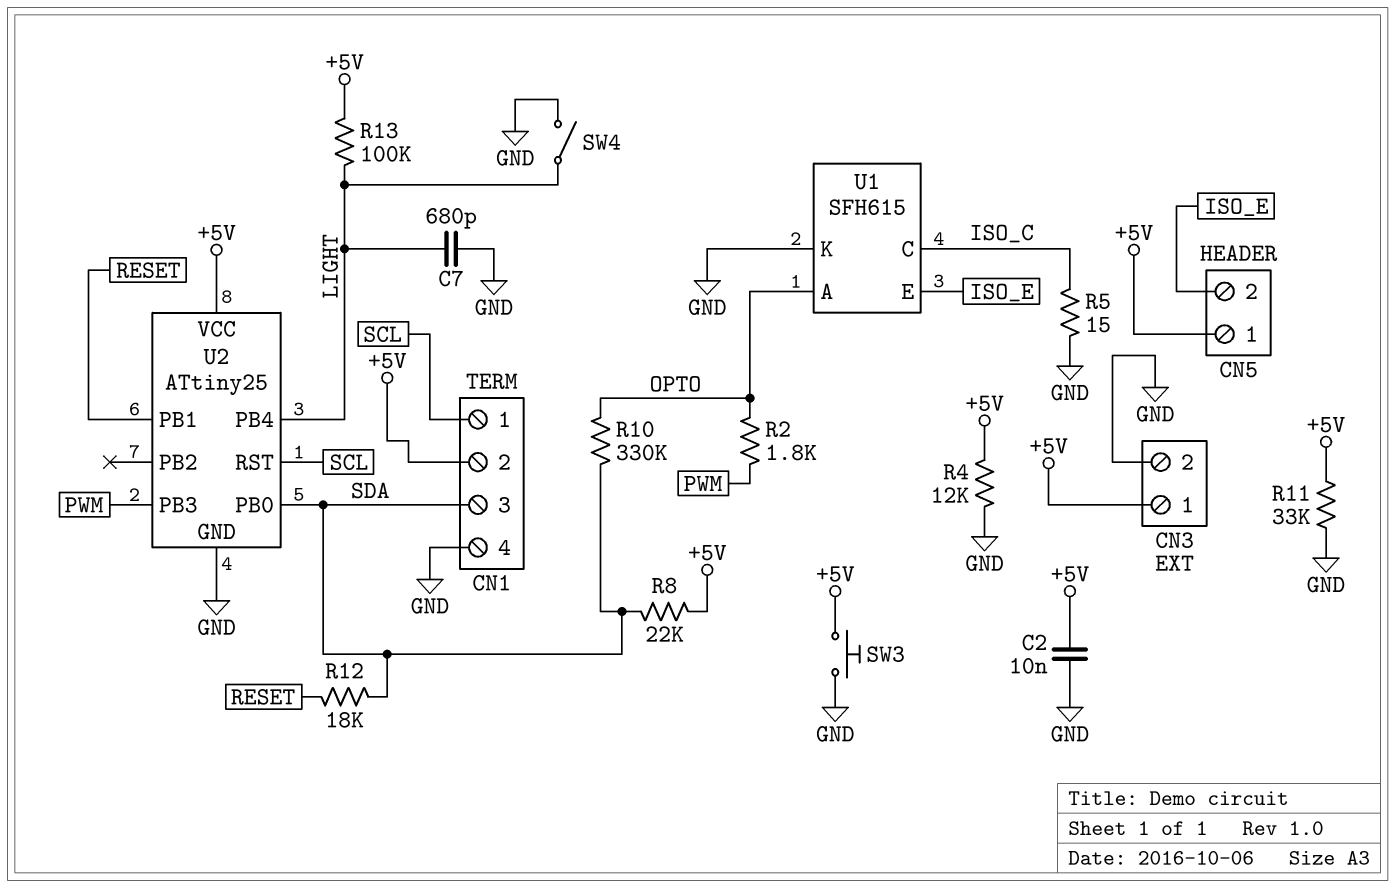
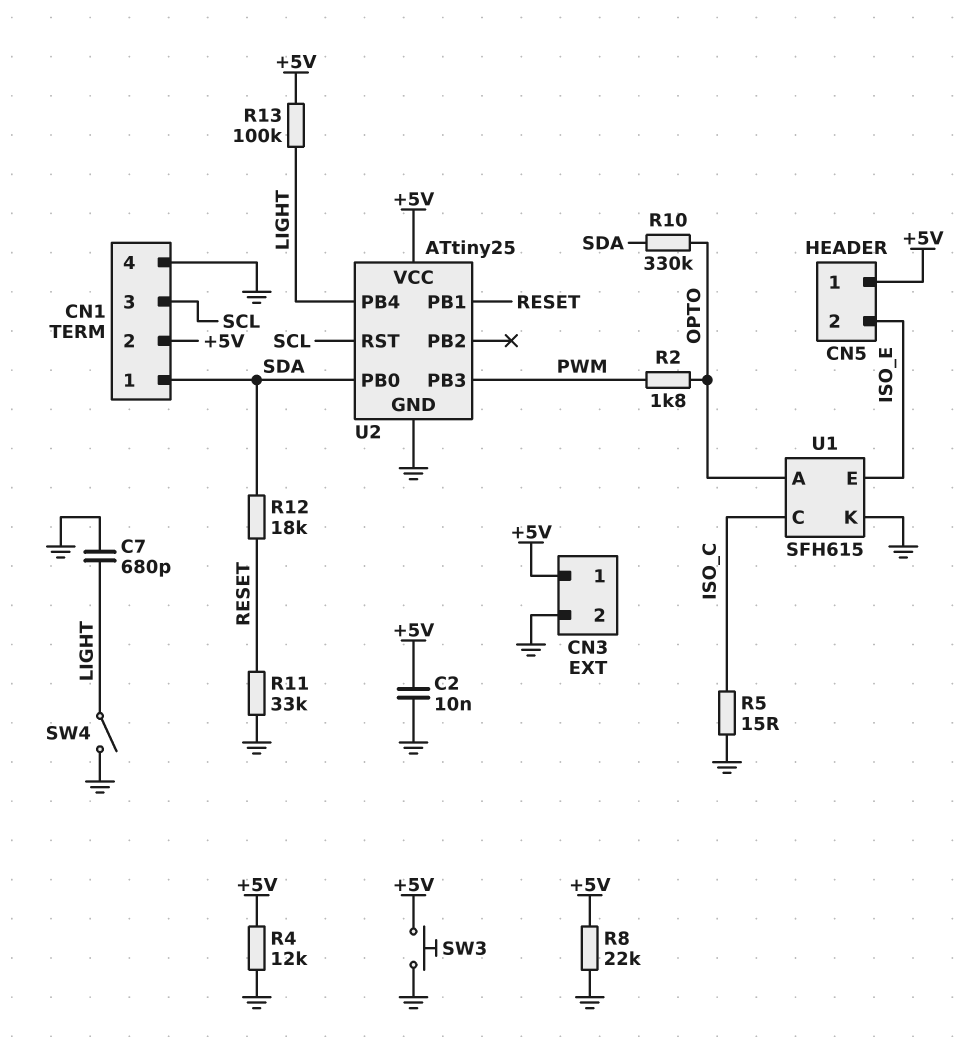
CN1 pin 1: SCL -> SDA
CN1 pin 3: SDA -> SCL
R8: 22k (+5V, SDA) -> 22k (+5V, GND)
R11: 33k (+5V, GND) -> 33k (GND, RESET)

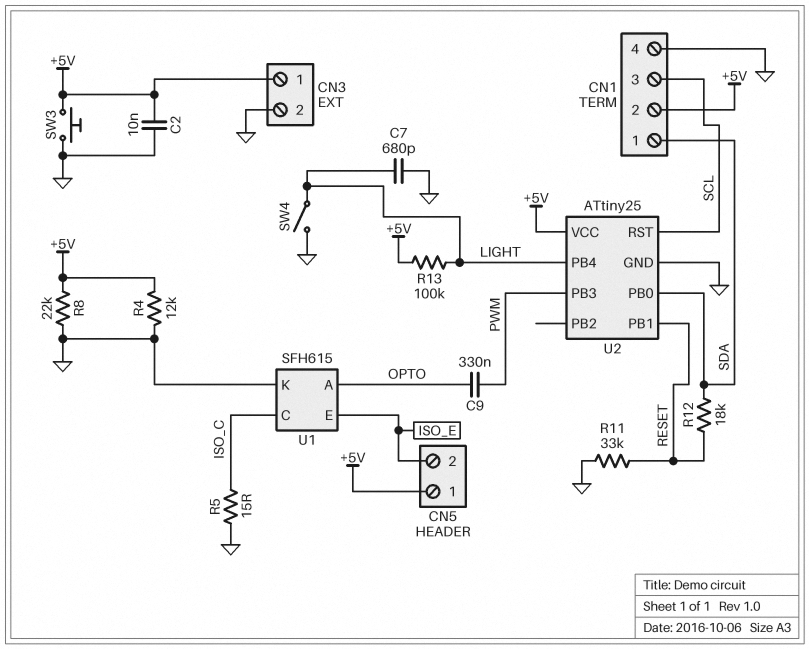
C9: none -> 330nF (OPTO, PWM)
R2: 1.8k (OPTO, PWM) -> none
R10: 330k (OPTO, SDA) -> none

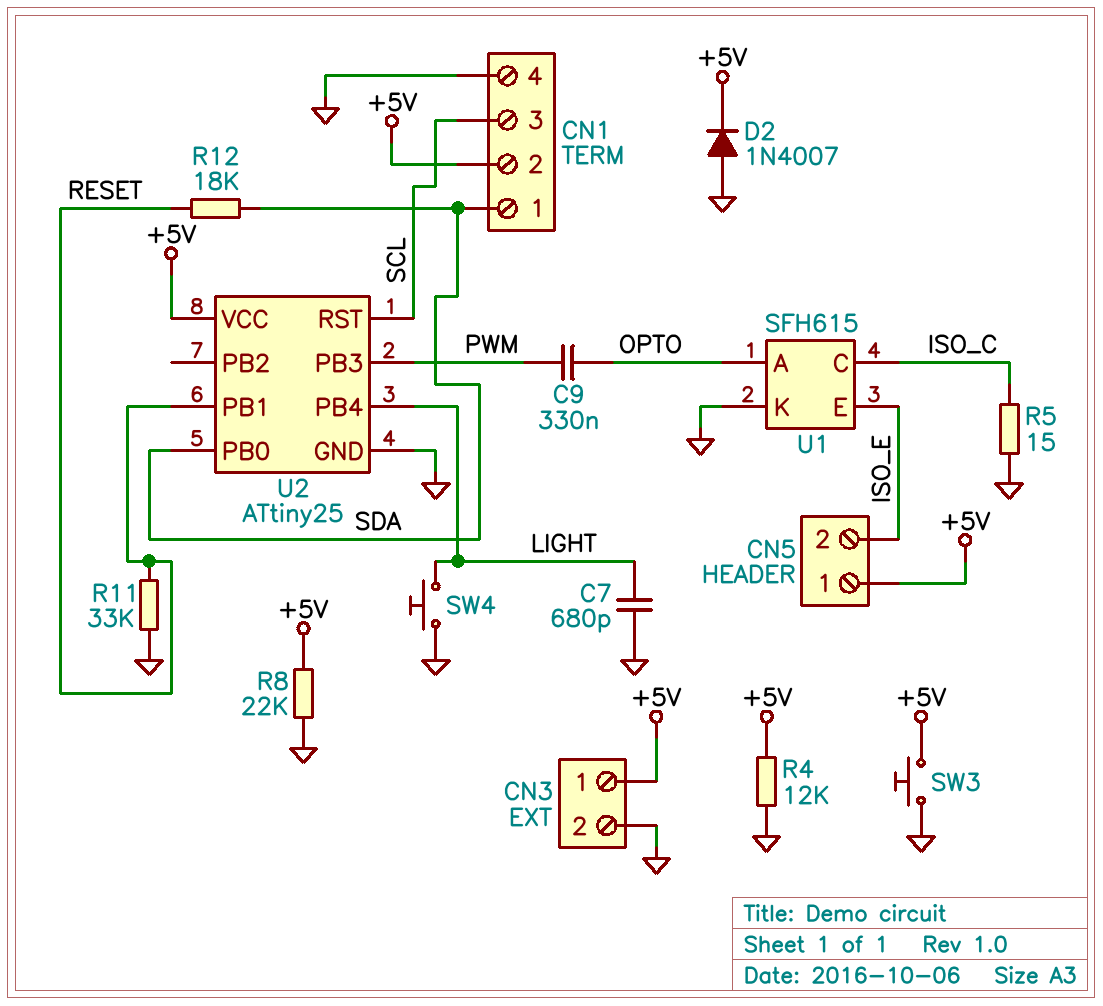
C2: 10nF (+5V, GND) -> none
D2: none -> diode 1N4007 (A GND, K +5V)
R13: 100k (+5V, LIGHT) -> none
SW4: switch (GND, LIGHT) -> button (GND, LIGHT)

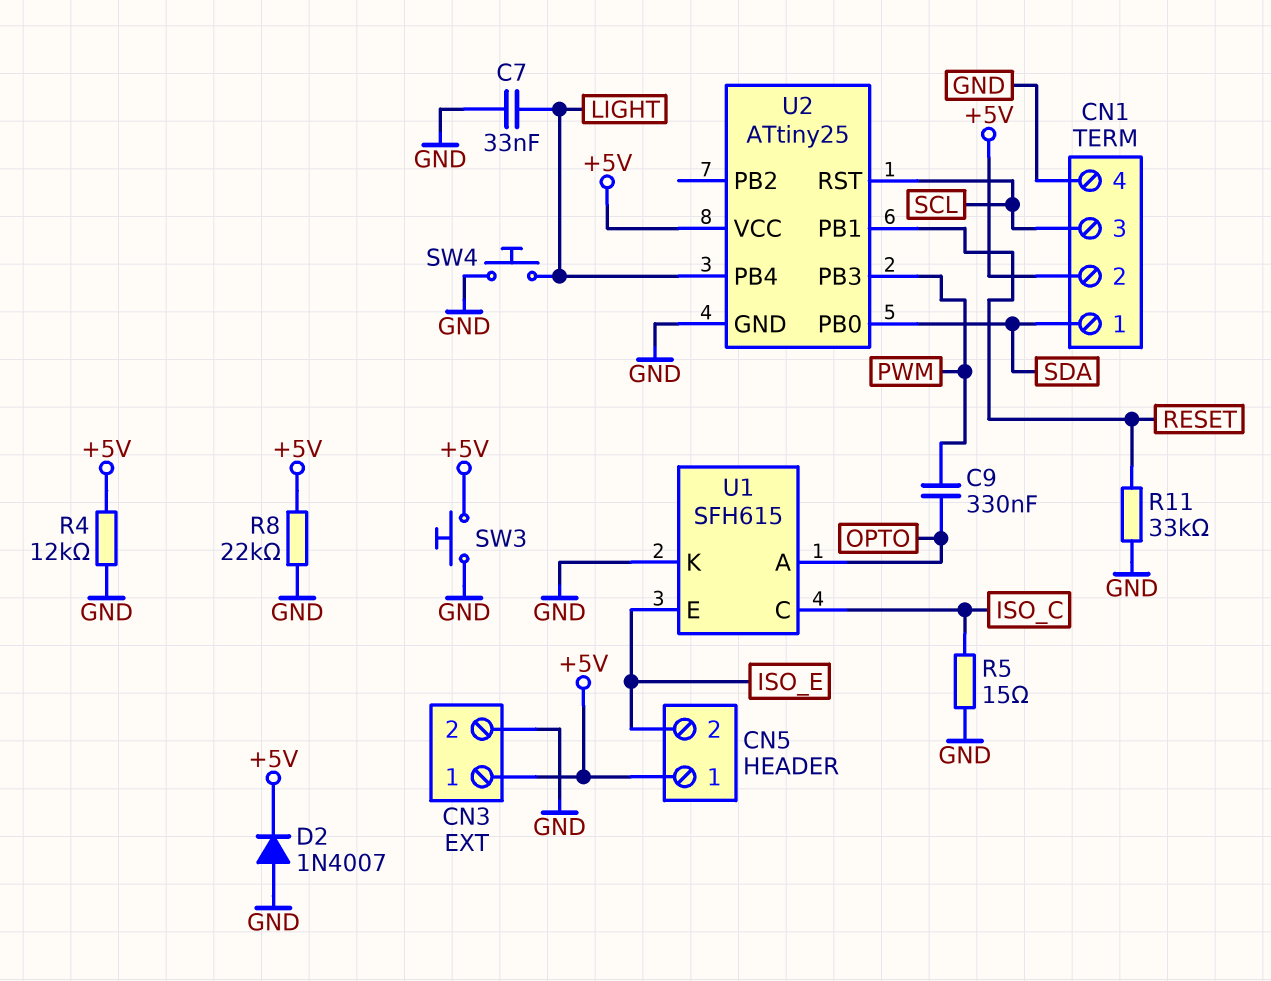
C7: 680pF (GND, LIGHT) -> 33nF (GND, LIGHT)
R12: 18k (RESET, SDA) -> none

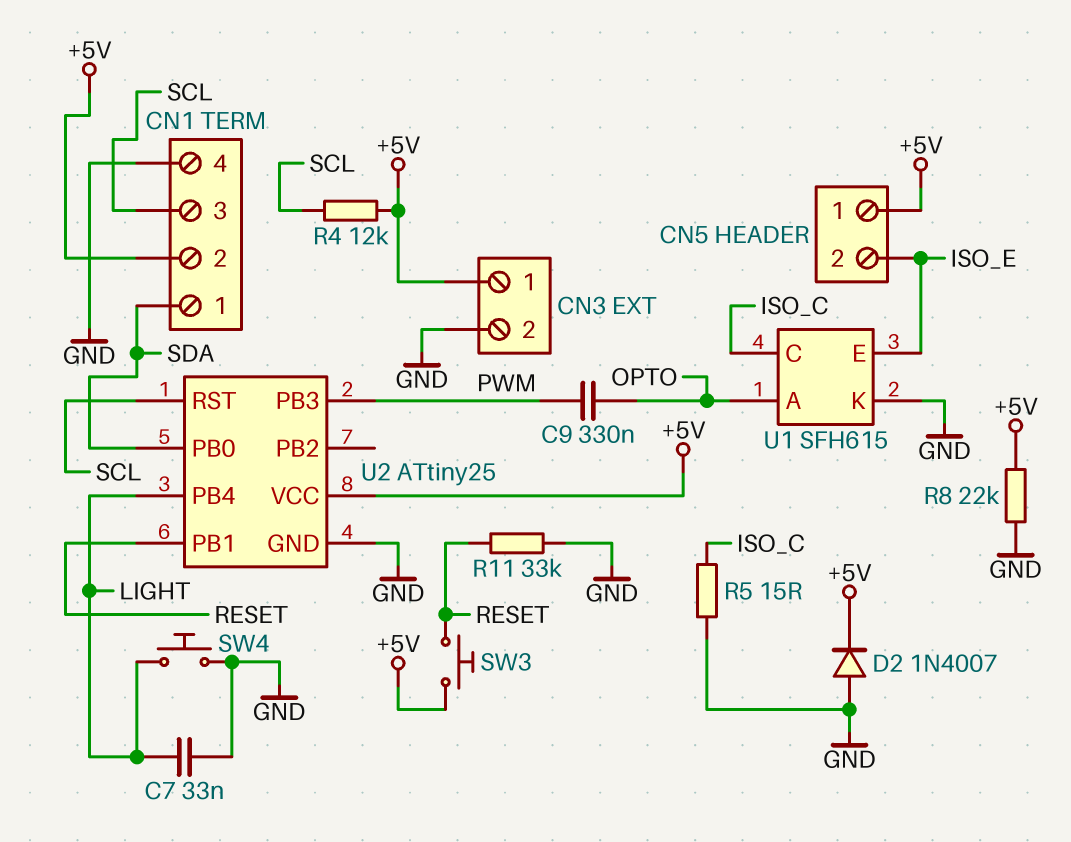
R4: 12k (+5V, GND) -> 12k (+5V, SCL)
SW3: button (+5V, GND) -> button (+5V, RESET)

